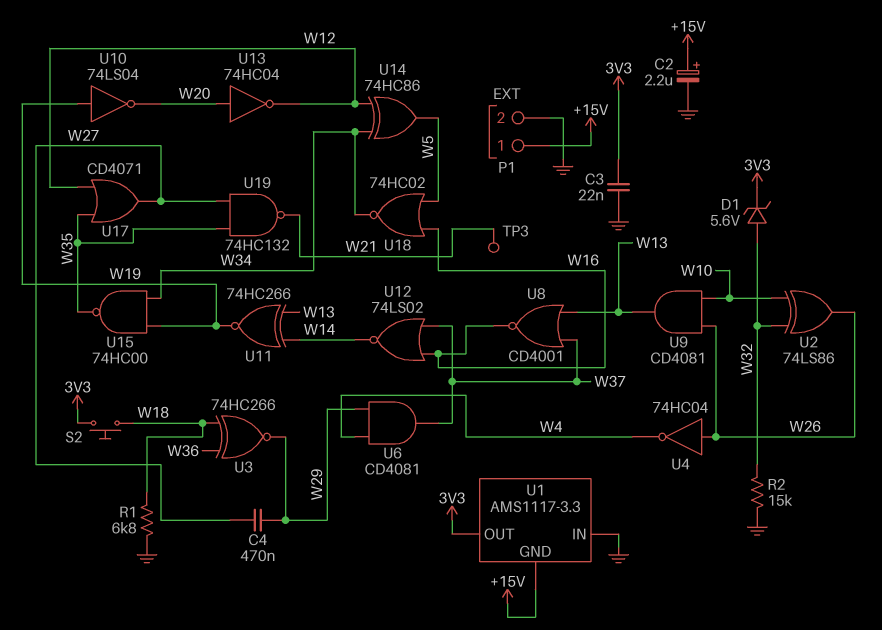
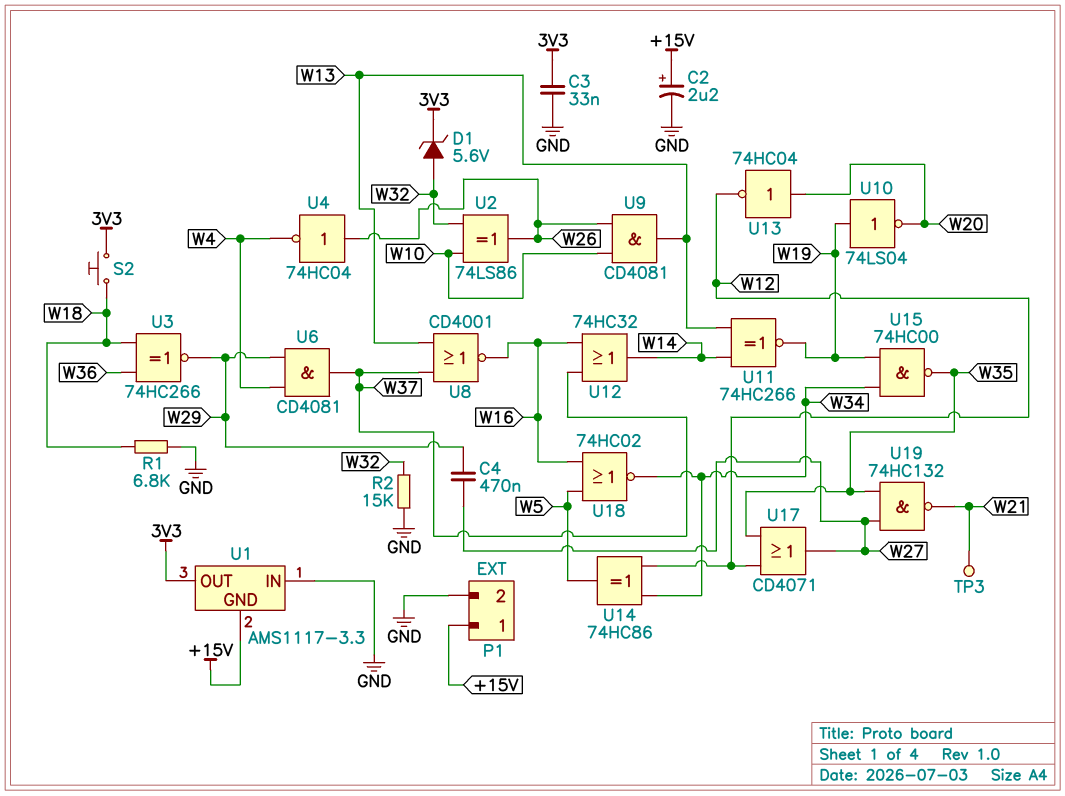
C3: 22nF (3V3, GND) -> 33nF (3V3, GND)
U12: NOR 74LS02 (in W16, in W37, out W14) -> OR 74HC32 (in W16, in W37, out W14)

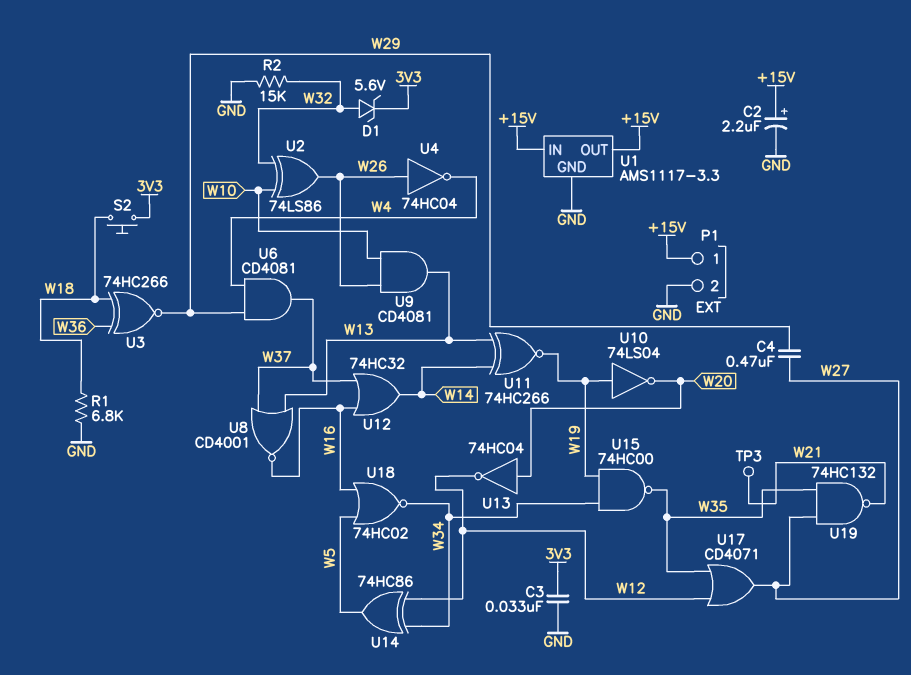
U1 pin GND: +15V -> GND
U1 pin IN: GND -> +15V
U1 pin OUT: 3V3 -> +15V

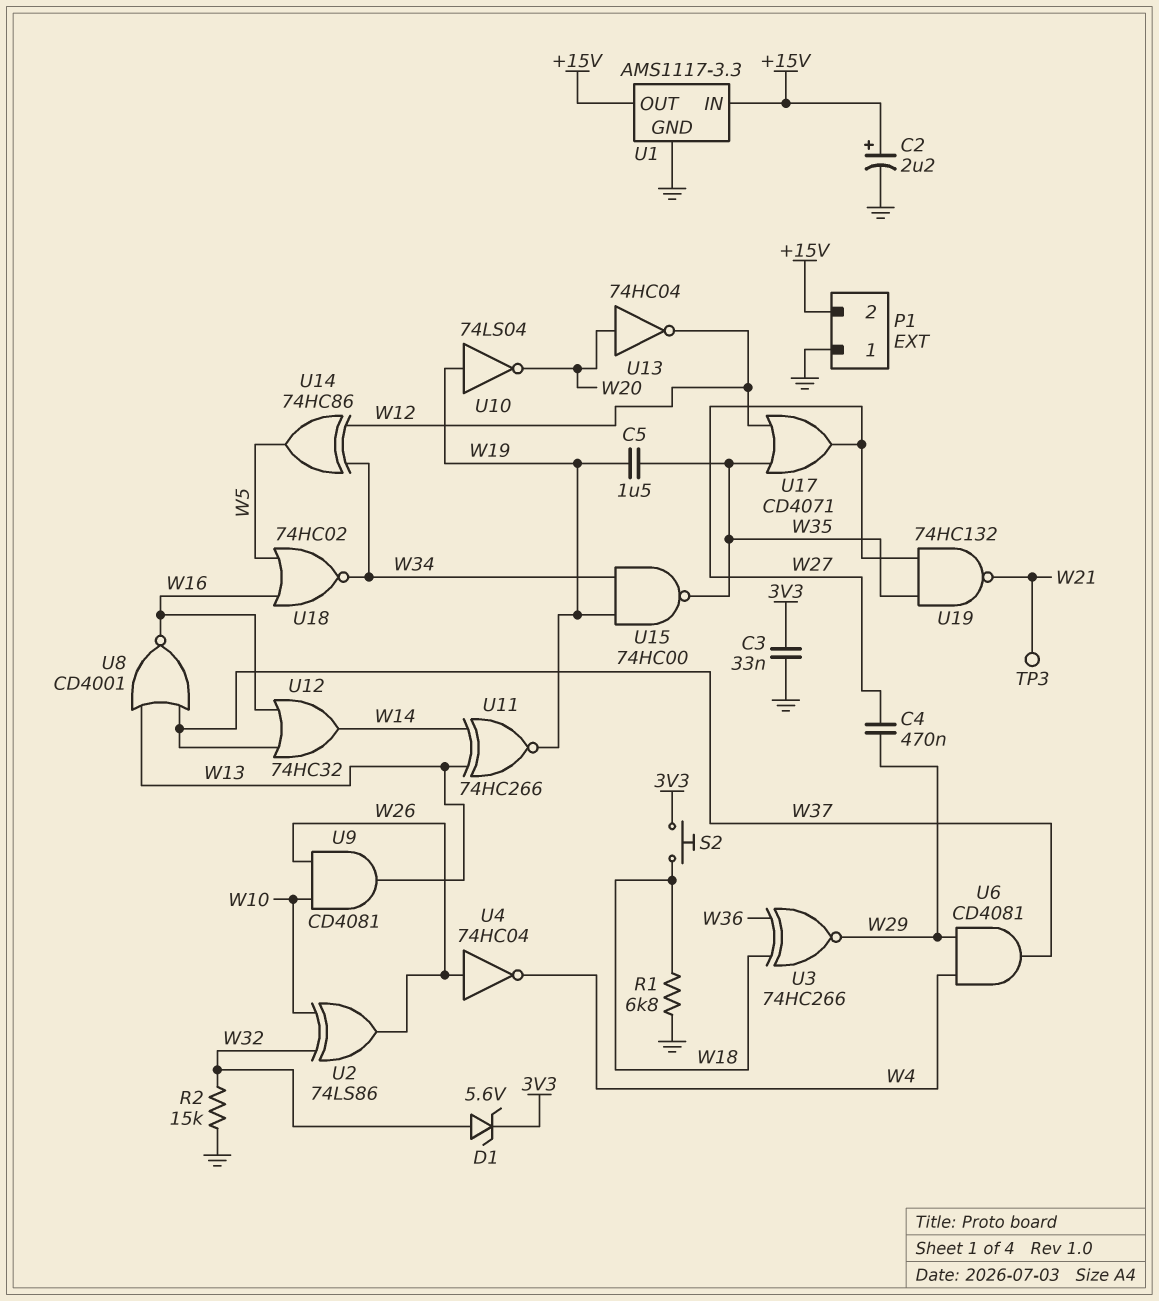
C5: none -> 1.5uF (W19, W35)
P1 pin 1: +15V -> GND
P1 pin 2: GND -> +15V

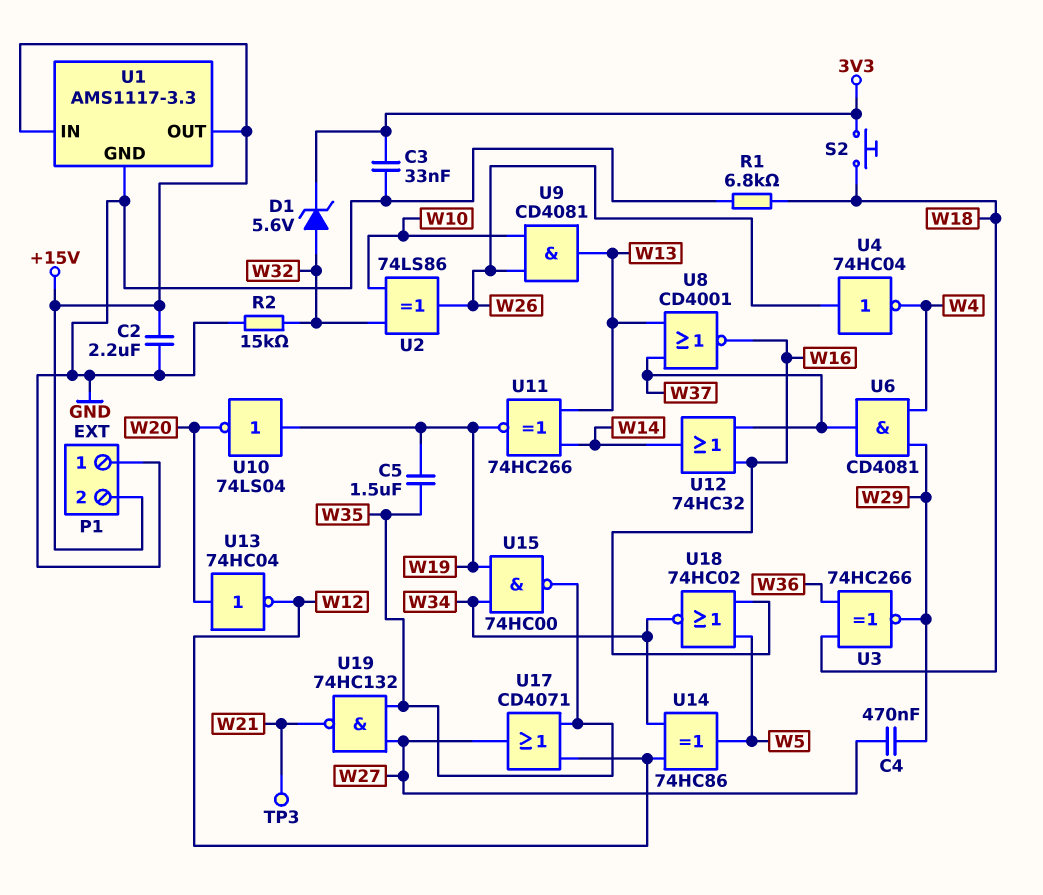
C2: 2.2uF (plus +15V, minus GND) -> 2.2uF (+15V, GND)

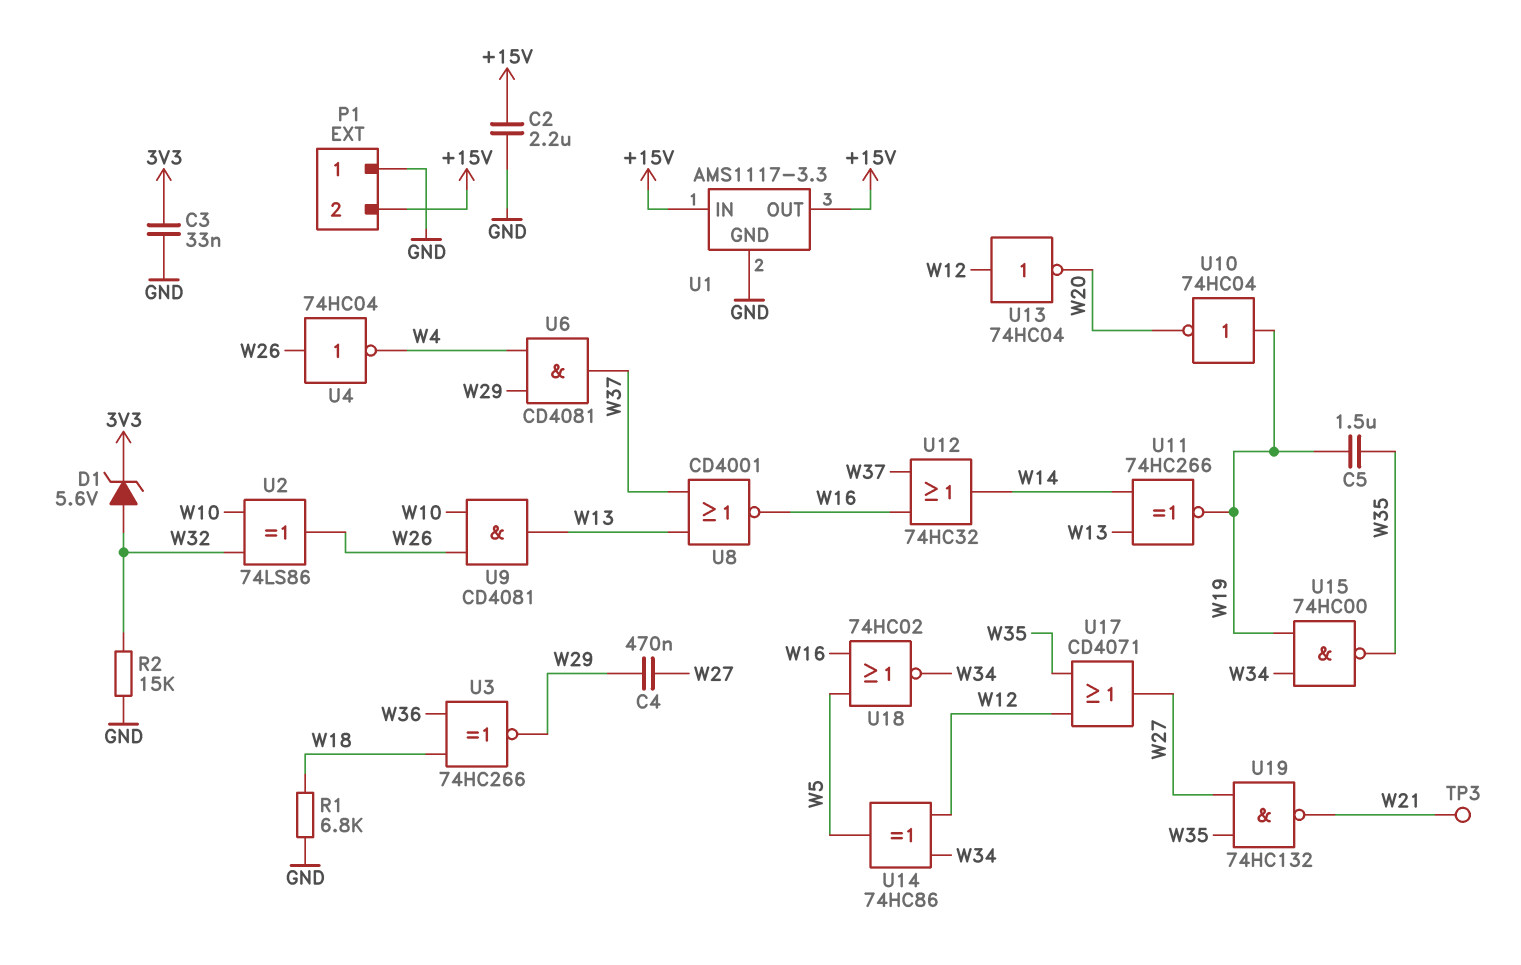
S2: button (3V3, W18) -> none
U10: NOT 74LS04 (in W19, out W20) -> NOT 74HC04 (in W19, out W20)
U13: NOT 74HC04 (in W20, out W12) -> NOT 74HC04 (in W12, out W20)

